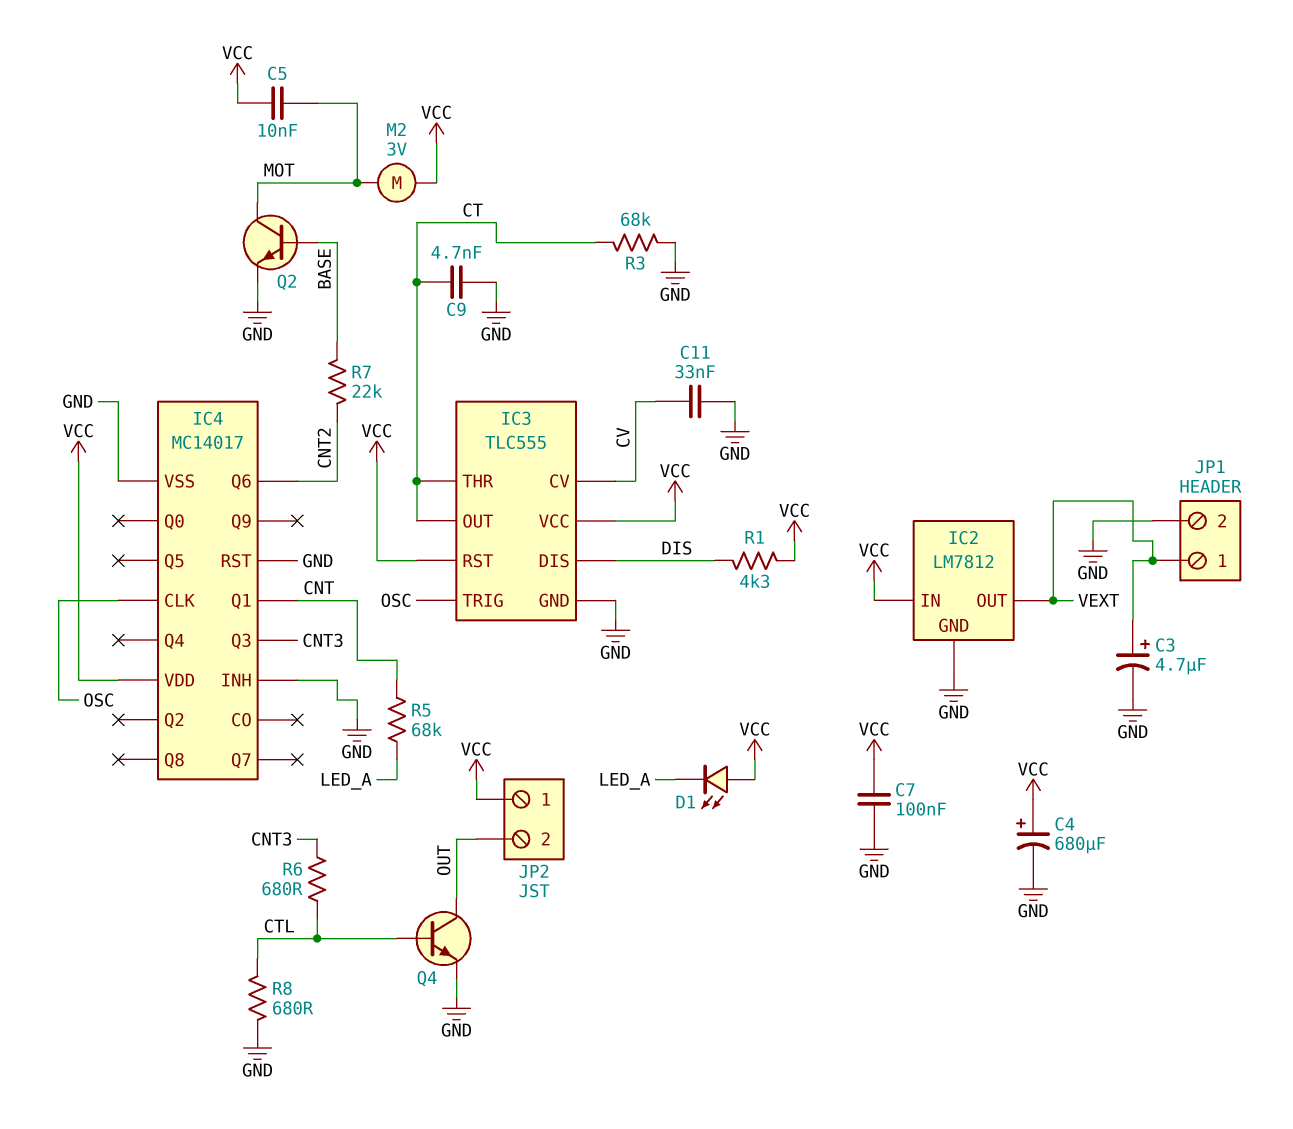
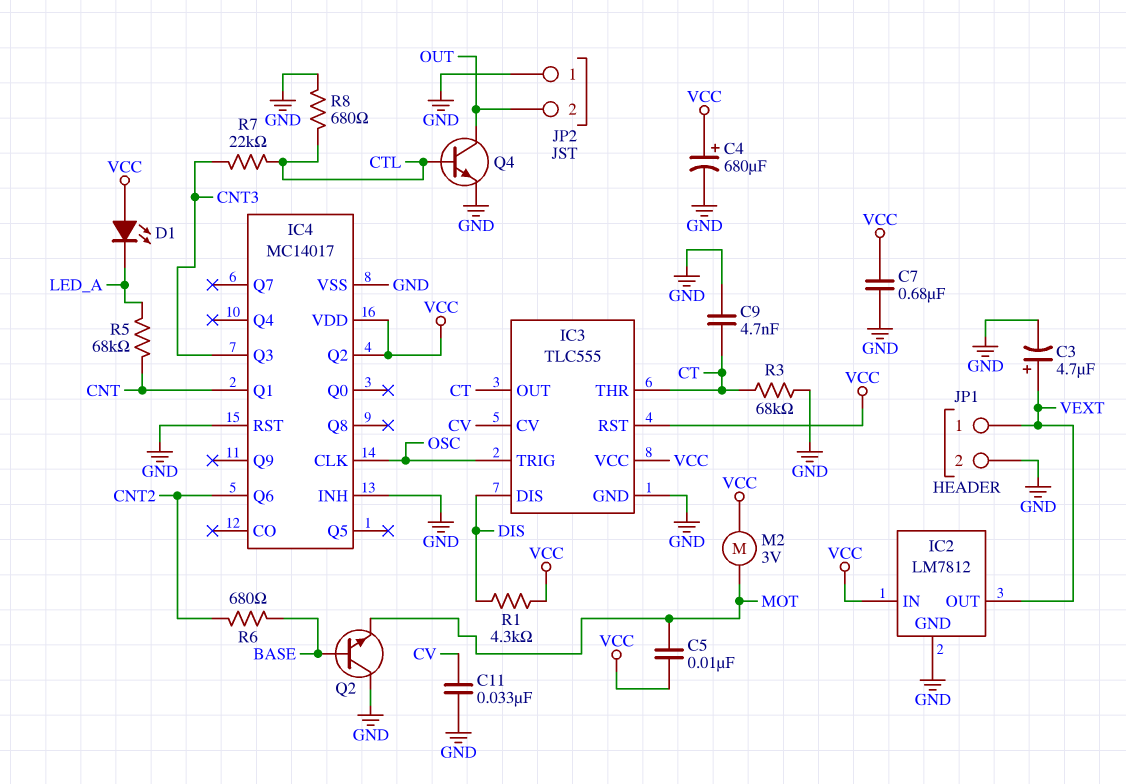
C7: 100nF (GND, VCC) -> 680nF (GND, VCC)
IC4 pin Q2: none -> VCC
JP2 pin 1: VCC -> GND
Q2: NPN (B BASE, C MOT, E GND) -> NPN (B BASE, C GND, E MOT)
R6: 680 (CNT3, CTL) -> 680 (BASE, CNT2)
R7: 22k (BASE, CNT2) -> 22k (CNT3, CTL)

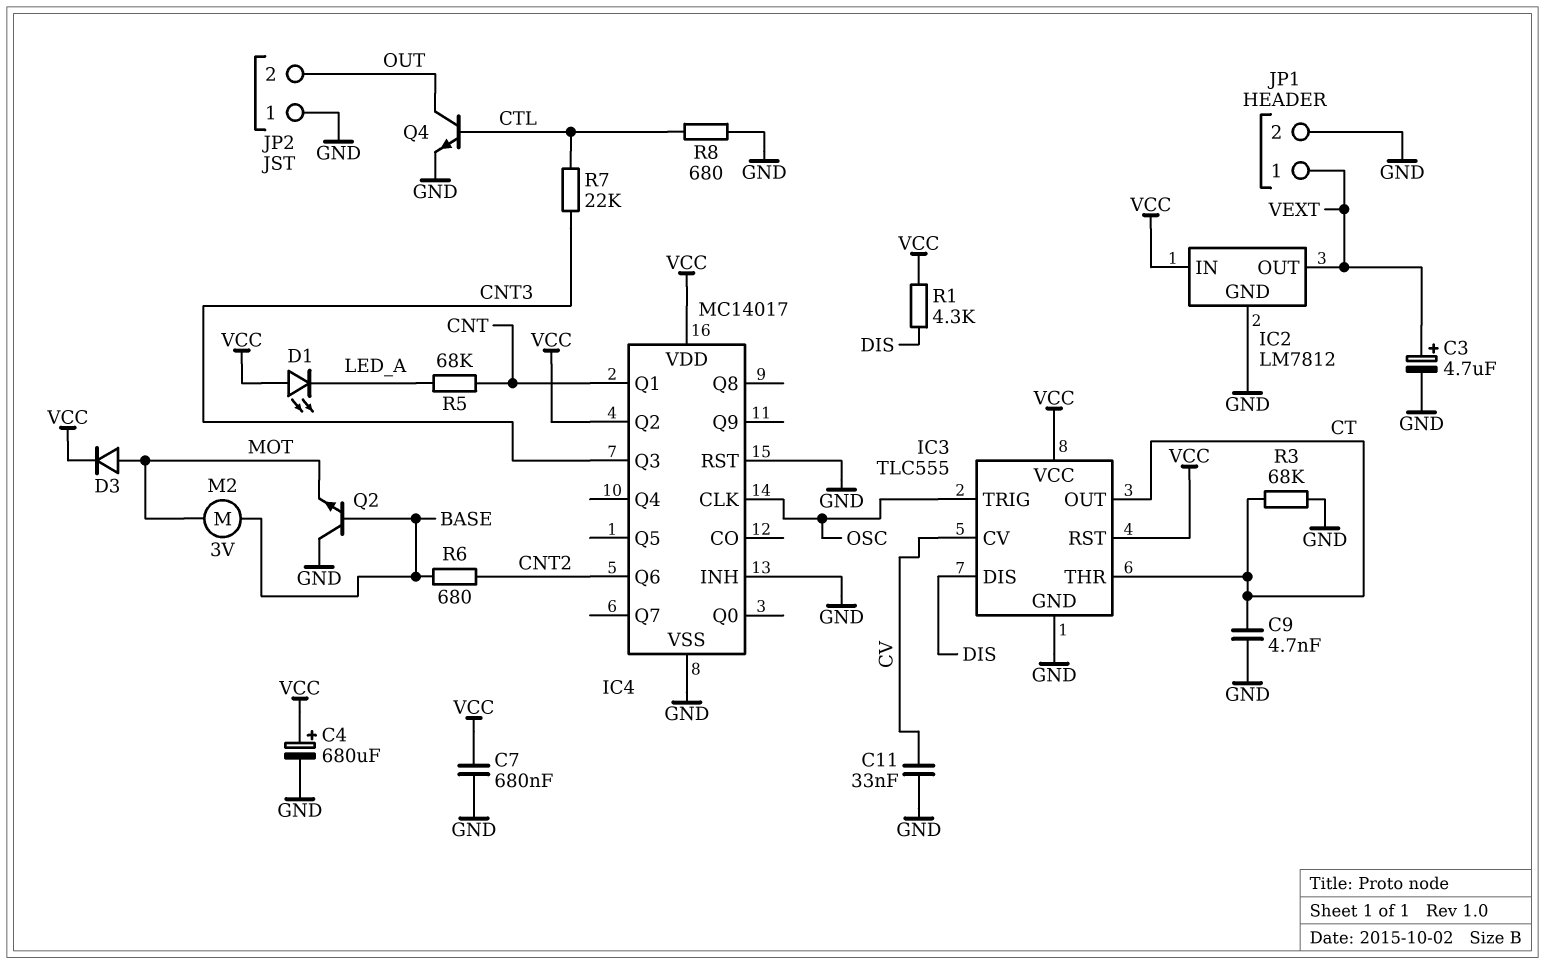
C5: 10nF (MOT, VCC) -> none
D3: none -> diode (A MOT, K VCC)
M2: motor 3V (MOT, VCC) -> motor 3V (BASE, MOT)

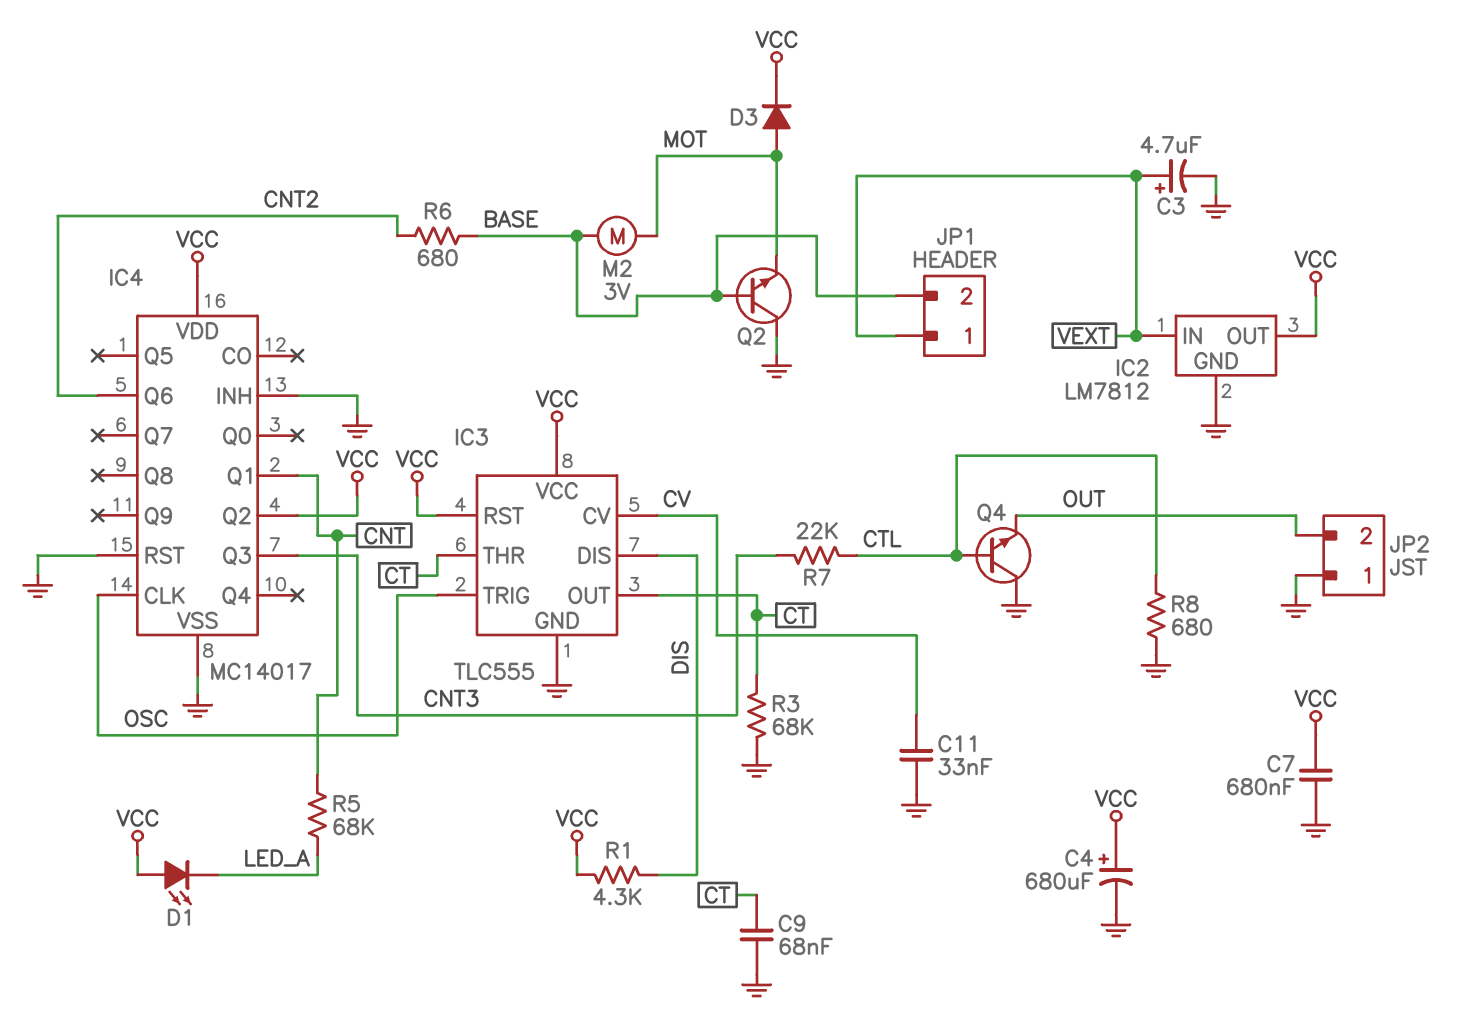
C9: 4.7nF (CT, GND) -> 68nF (CT, GND)
IC2 pin IN: VCC -> VEXT
IC2 pin OUT: VEXT -> VCC
JP1 pin 2: GND -> BASE
Q4: NPN (B CTL, C OUT, E GND) -> NPN (B CTL, C GND, E OUT)

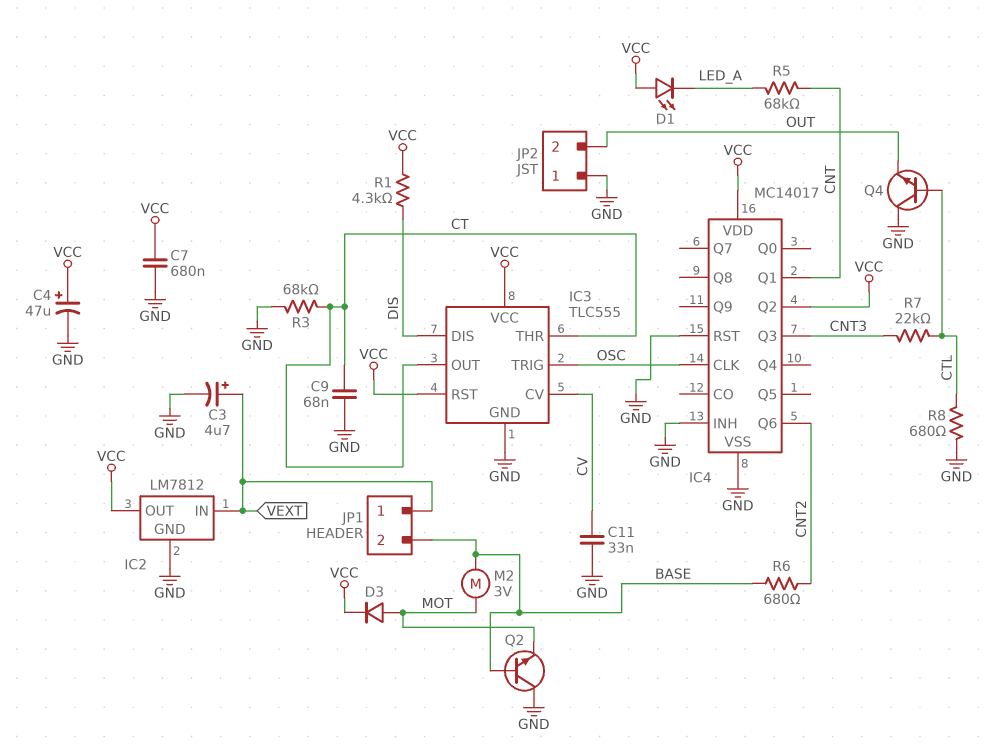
C4: 680uF (plus VCC, minus GND) -> 47uF (plus VCC, minus GND)

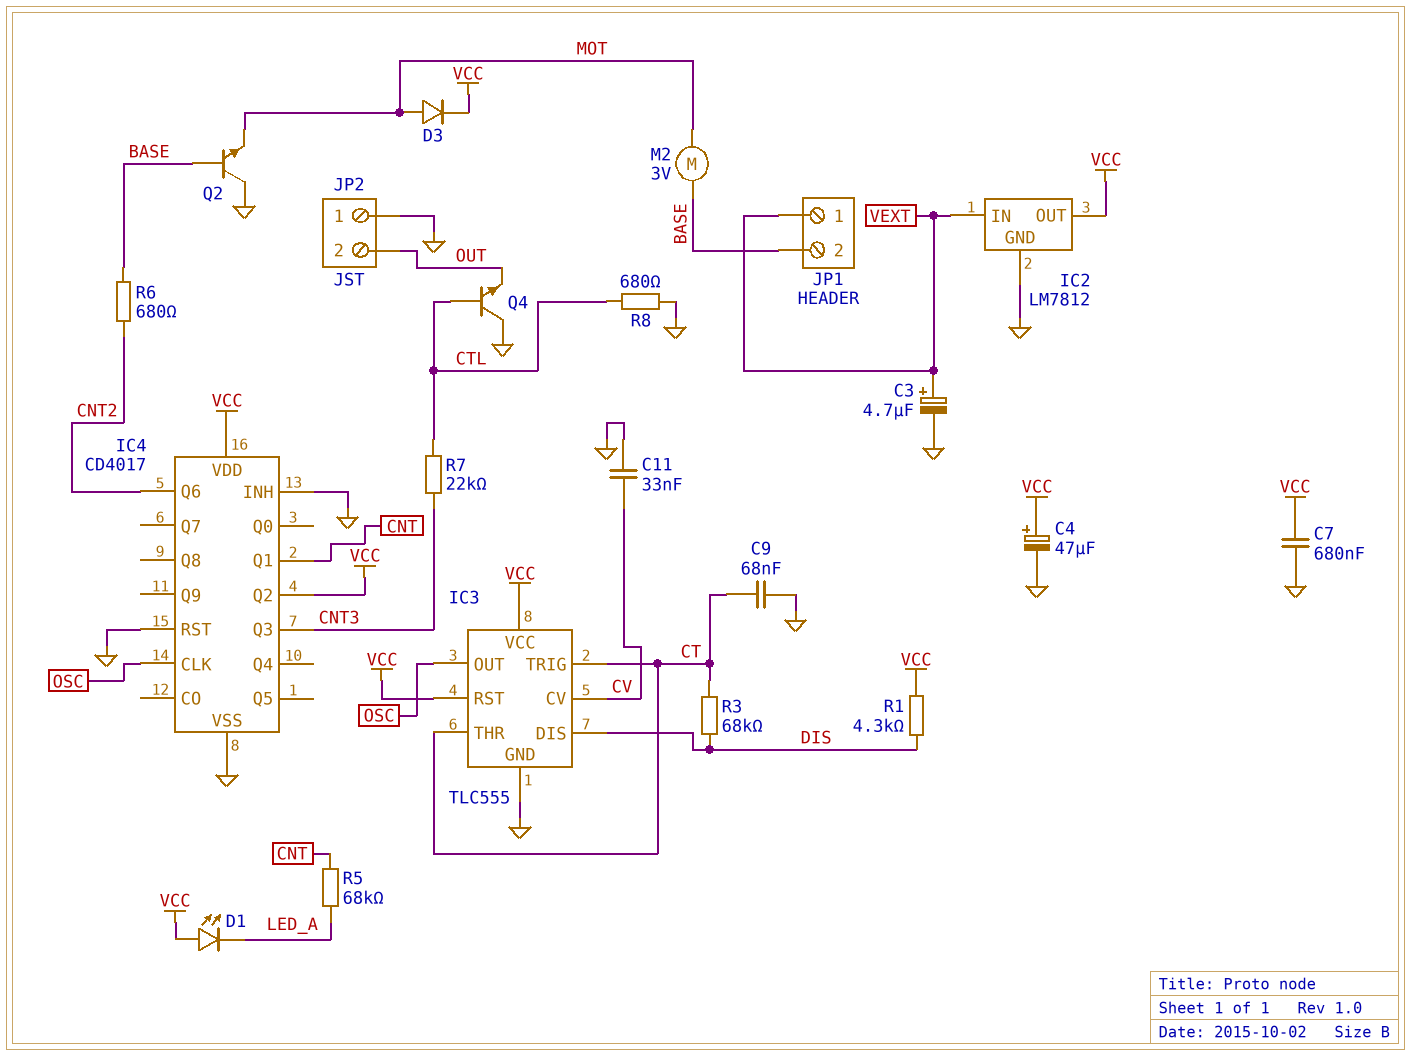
IC3 pin OUT: CT -> OSC
IC3 pin TRIG: OSC -> CT
IC4: MC14017 -> CD4017
R3: 68k (CT, GND) -> 68k (CT, DIS)

